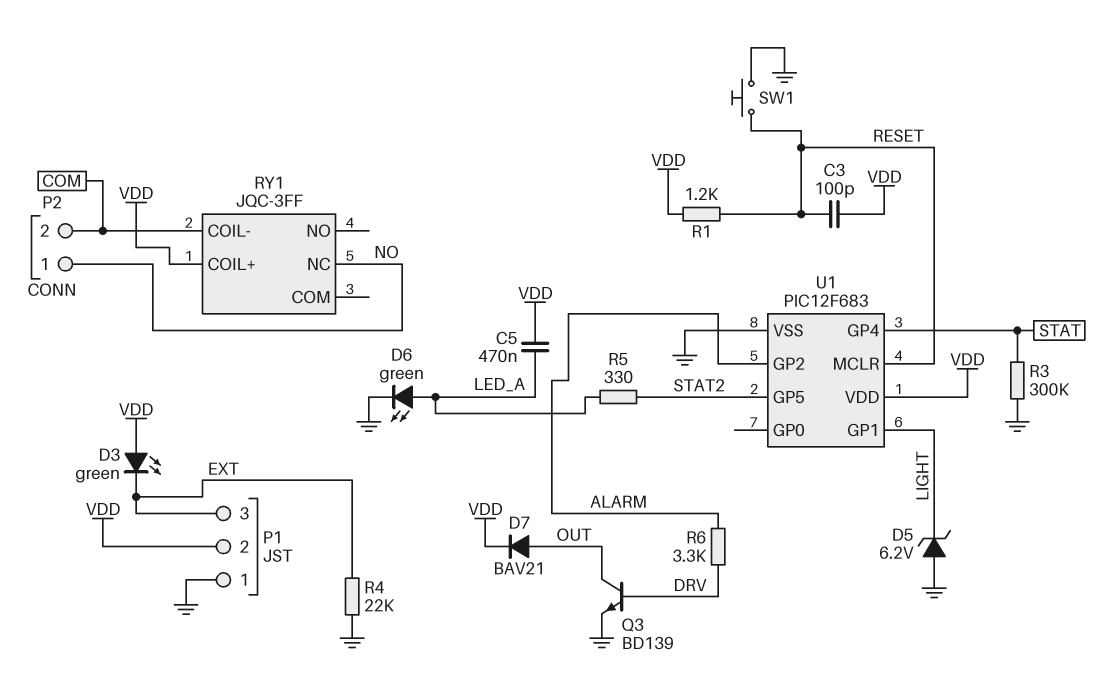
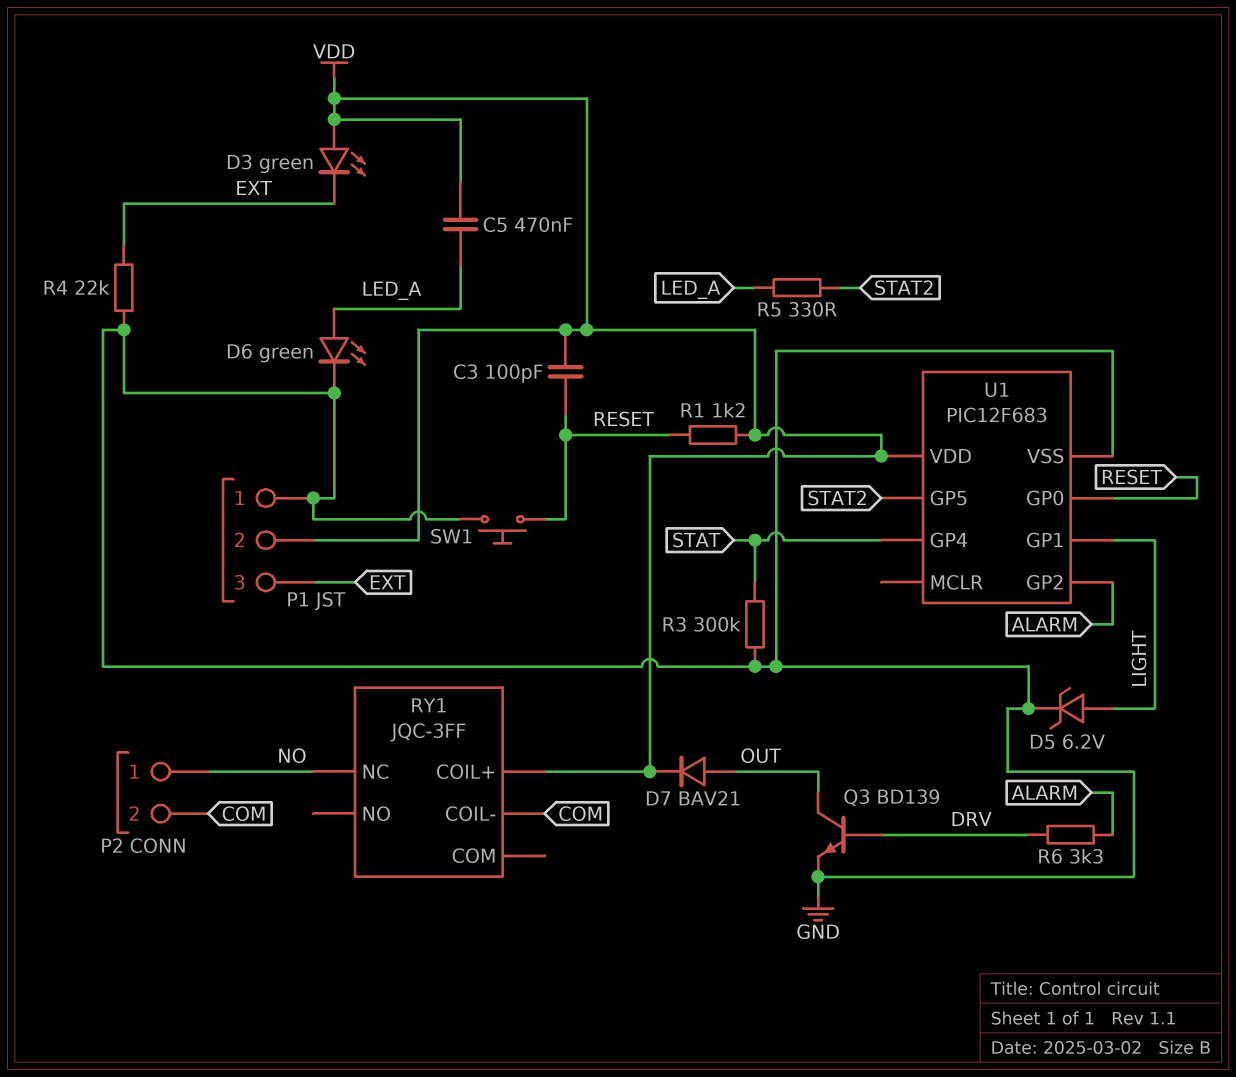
D5: zener 6.2V (A GND, K LIGHT) -> zener 6.2V (A LIGHT, K GND)
U1 pin GP0: none -> RESET
U1 pin MCLR: RESET -> none

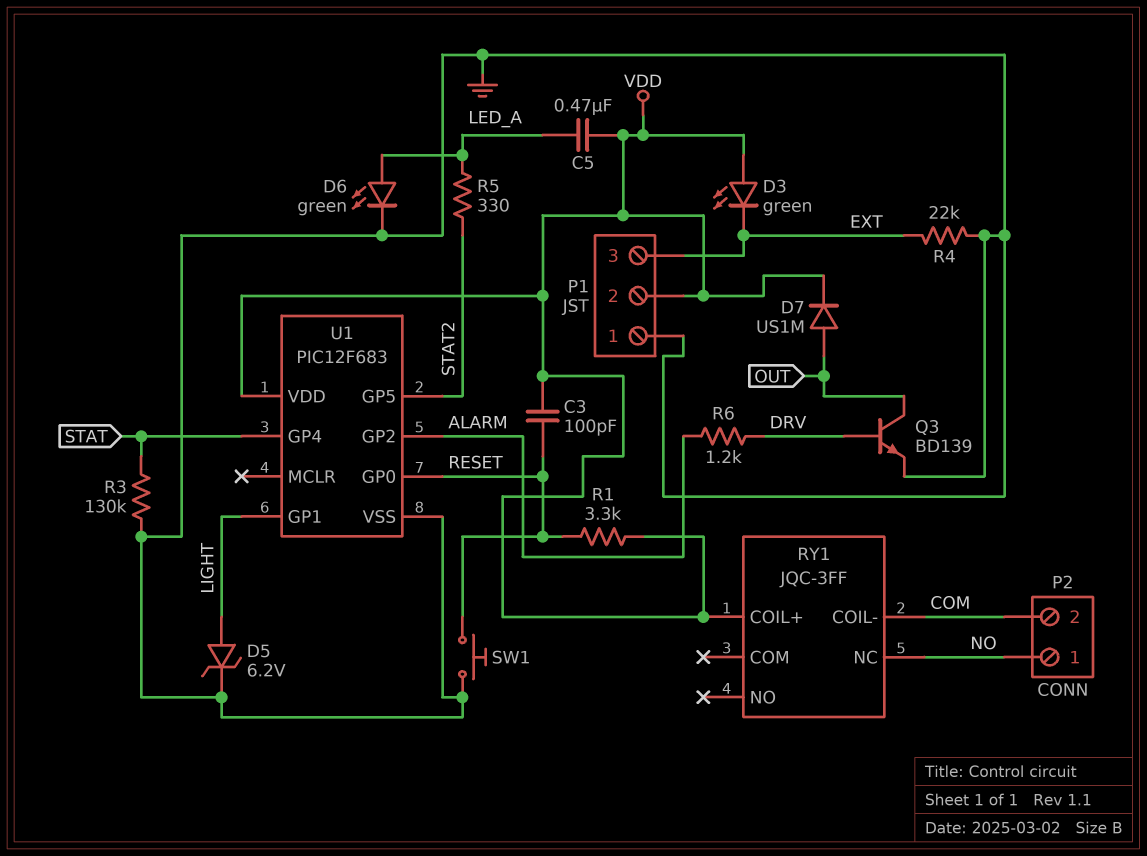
D7: diode BAV21 (A OUT, K VDD) -> diode US1M (A OUT, K VDD)
R1: 1.2k (RESET, VDD) -> 3.3k (RESET, VDD)
R3: 300k (GND, STAT) -> 130k (GND, STAT)
R6: 3.3k (ALARM, DRV) -> 1.2k (ALARM, DRV)

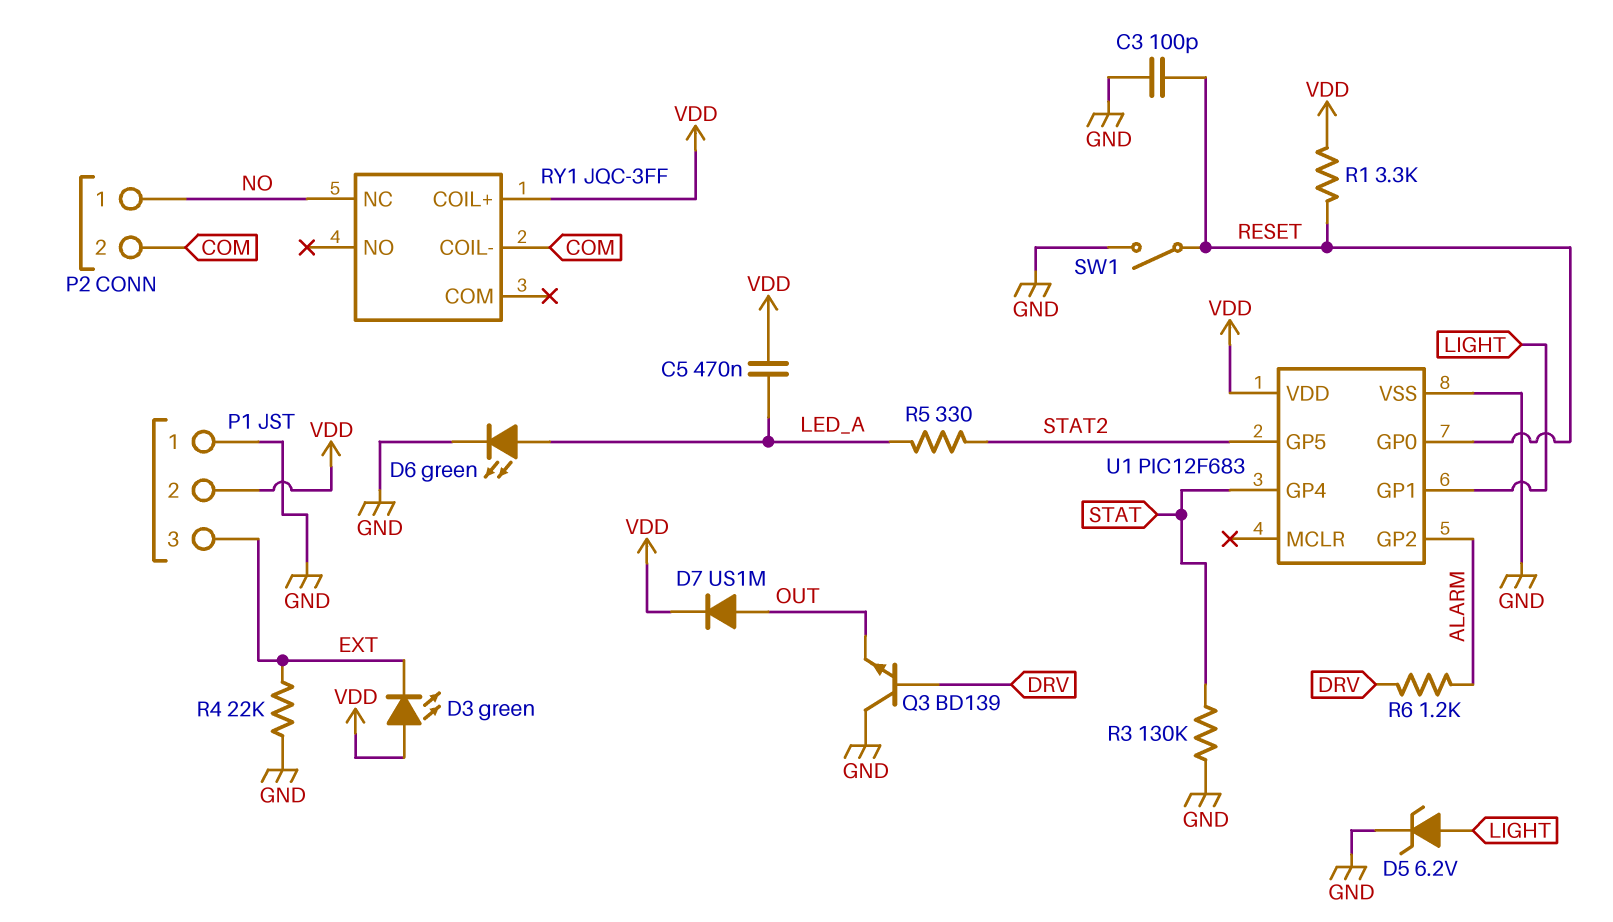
C3: 100pF (RESET, VDD) -> 100pF (GND, RESET)
Q3: NPN BD139 (B DRV, C OUT, E GND) -> NPN BD139 (B DRV, C GND, E OUT)
SW1: button (GND, RESET) -> switch (GND, RESET)

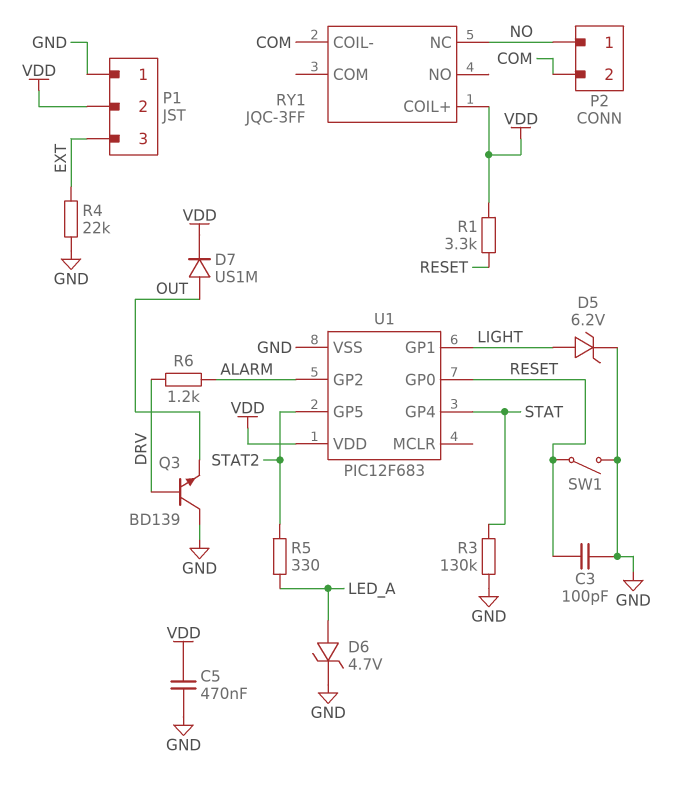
C5: 470nF (LED_A, VDD) -> 470nF (GND, VDD)
D3: LED green (A VDD, K EXT) -> none
D6: LED green (A LED_A, K GND) -> zener 4.7V (A LED_A, K GND)

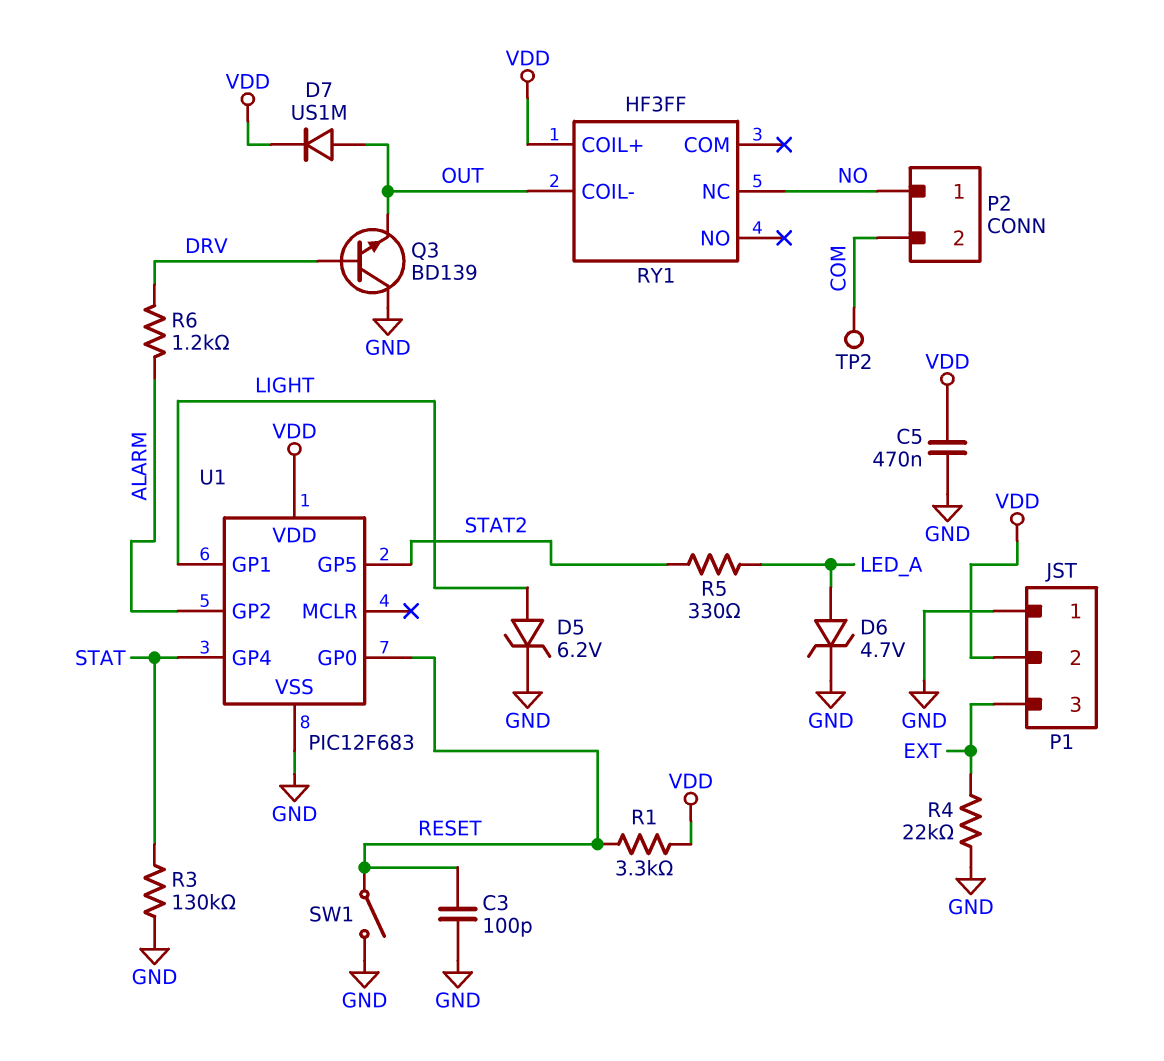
RY1: JQC-3FF -> HF3FF
RY1 pin COIL-: COM -> OUT
TP2: none -> test point (COM)

